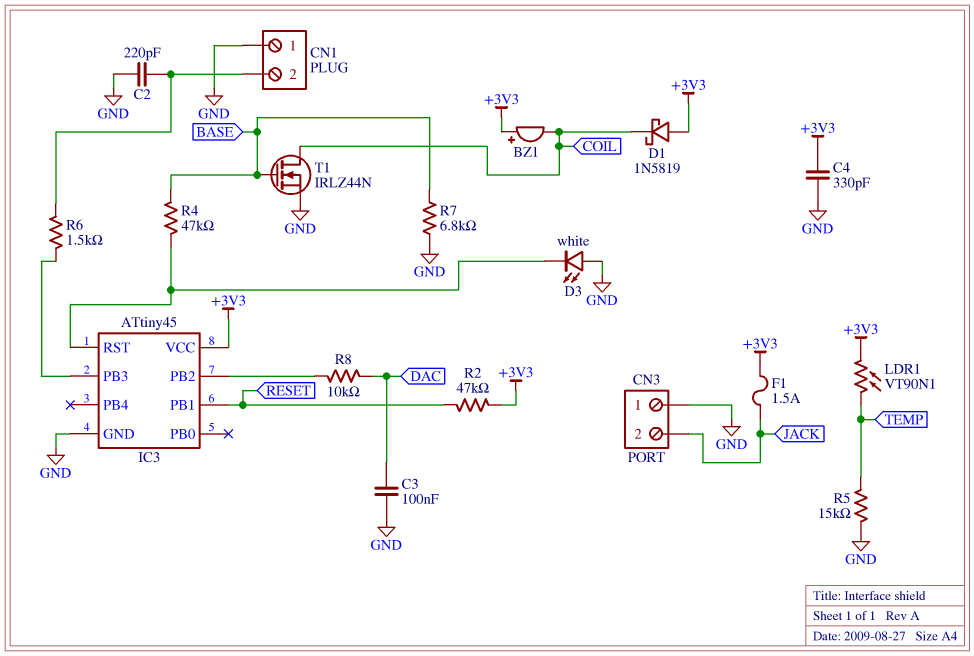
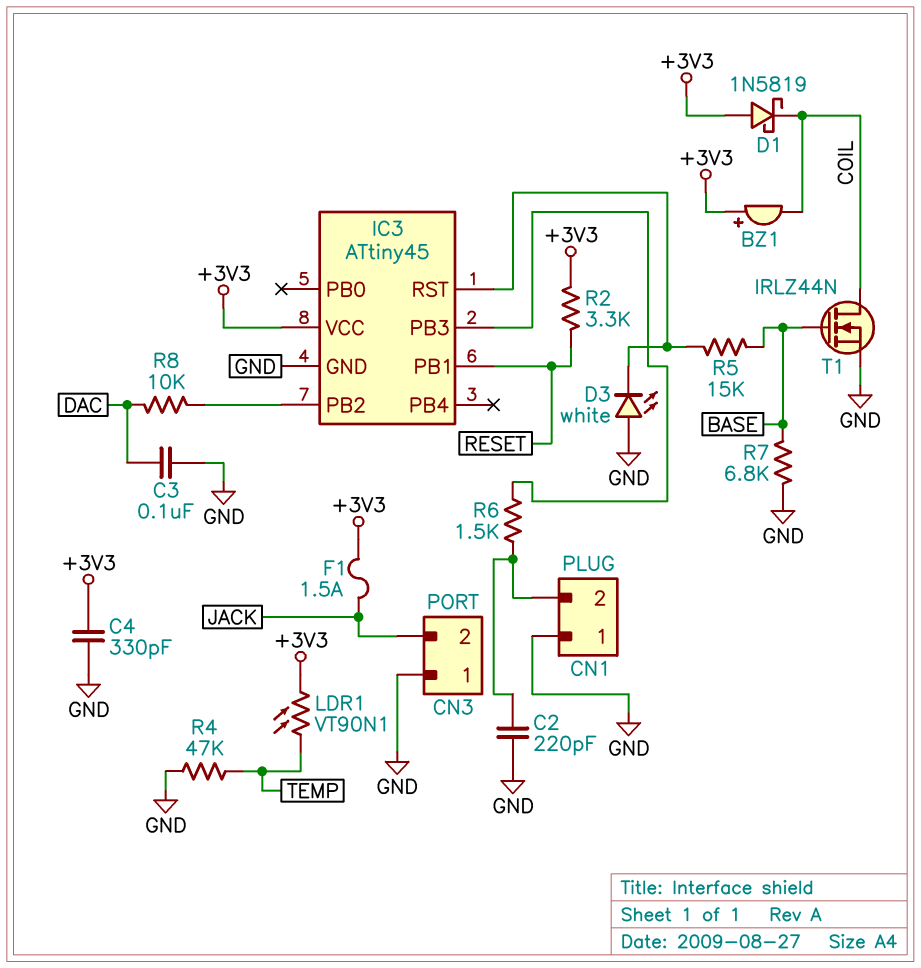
R2: 47k (+3V3, RESET) -> 3.3k (+3V3, RESET)
R4: 47k (BASE, IC3/RST) -> 47k (GND, TEMP)
R5: 15k (GND, TEMP) -> 15k (BASE, IC3/RST)

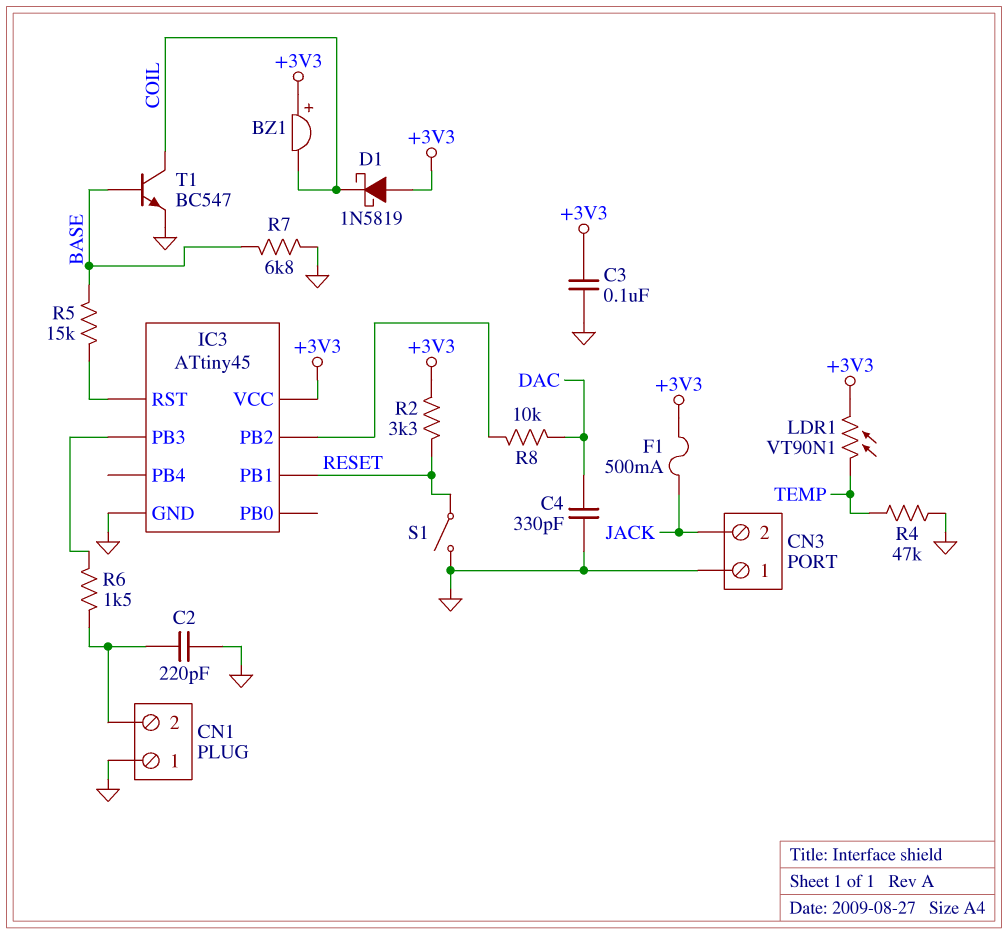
C3: 100nF (DAC, GND) -> 100nF (+3V3, GND)
C4: 330pF (+3V3, GND) -> 330pF (DAC, GND)
D3: LED white (A GND, K IC3/RST) -> none
F1: 1.5A (+3V3, JACK) -> 500mA (+3V3, JACK)
S1: none -> switch (GND, RESET)
T1: NMOS IRLZ44N (G BASE, D COIL, S GND) -> NPN BC547 (B BASE, C COIL, E GND)

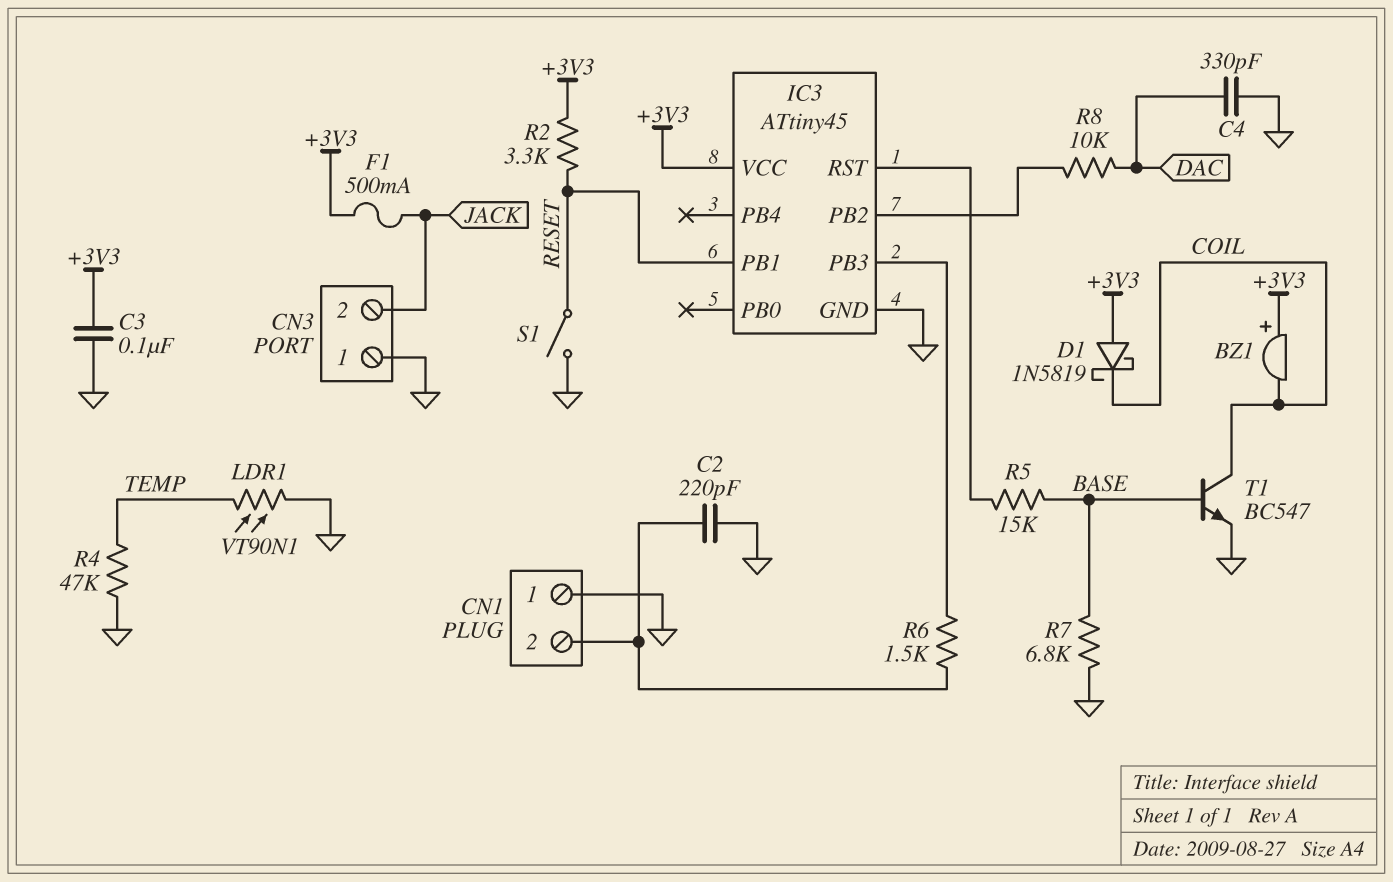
LDR1: VT90N1 (+3V3, TEMP) -> VT90N1 (GND, TEMP)

